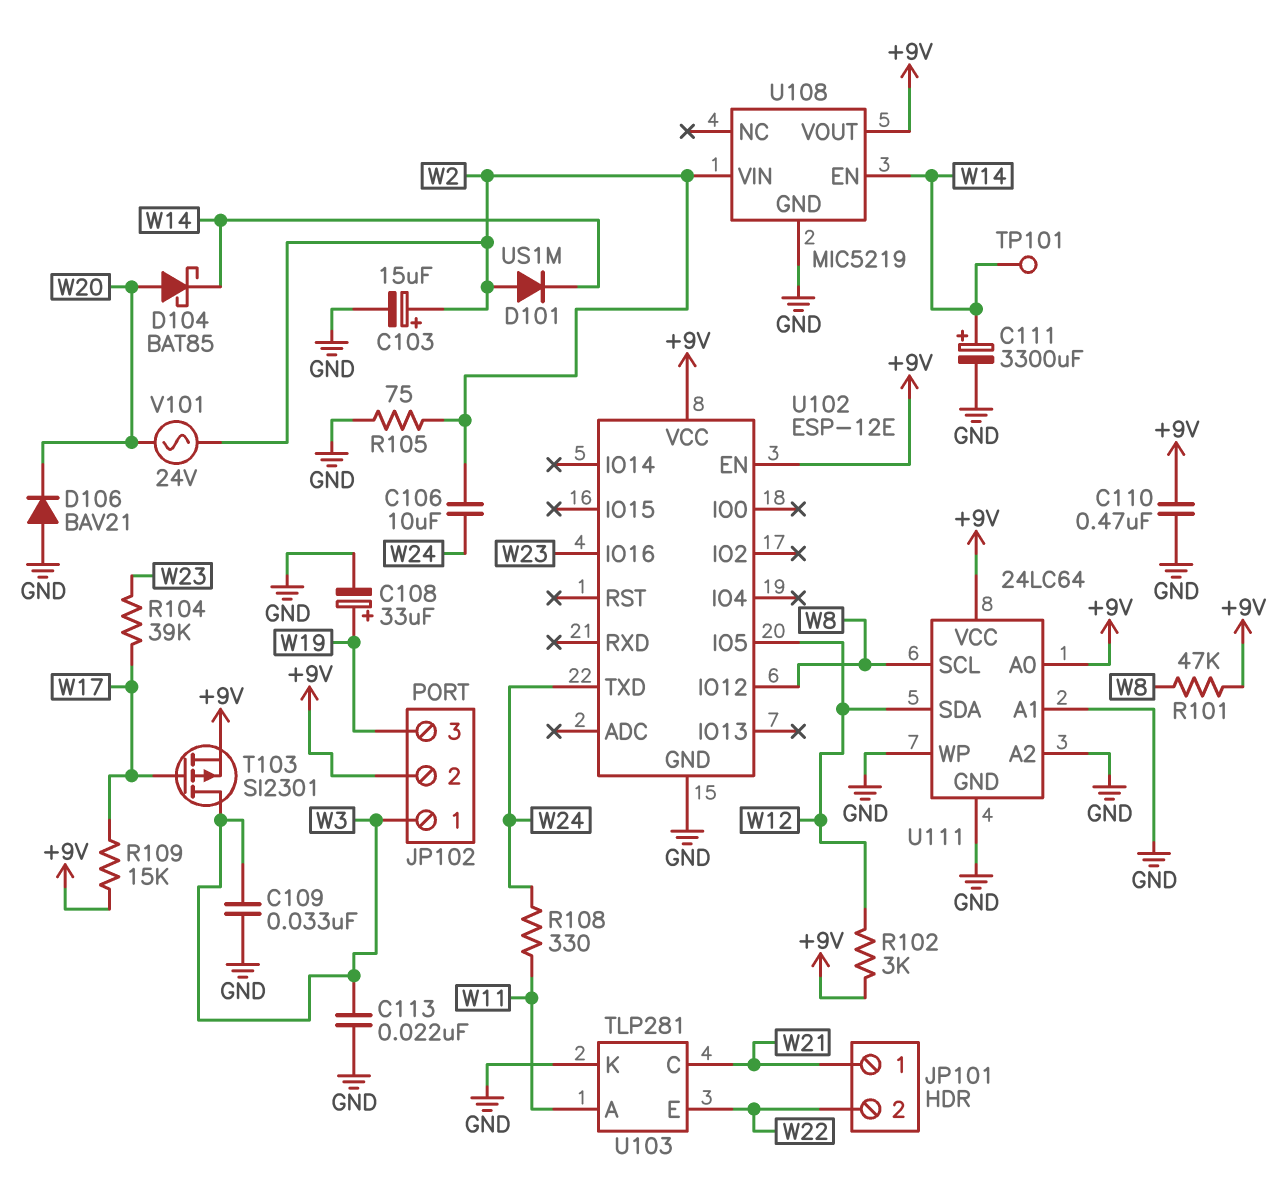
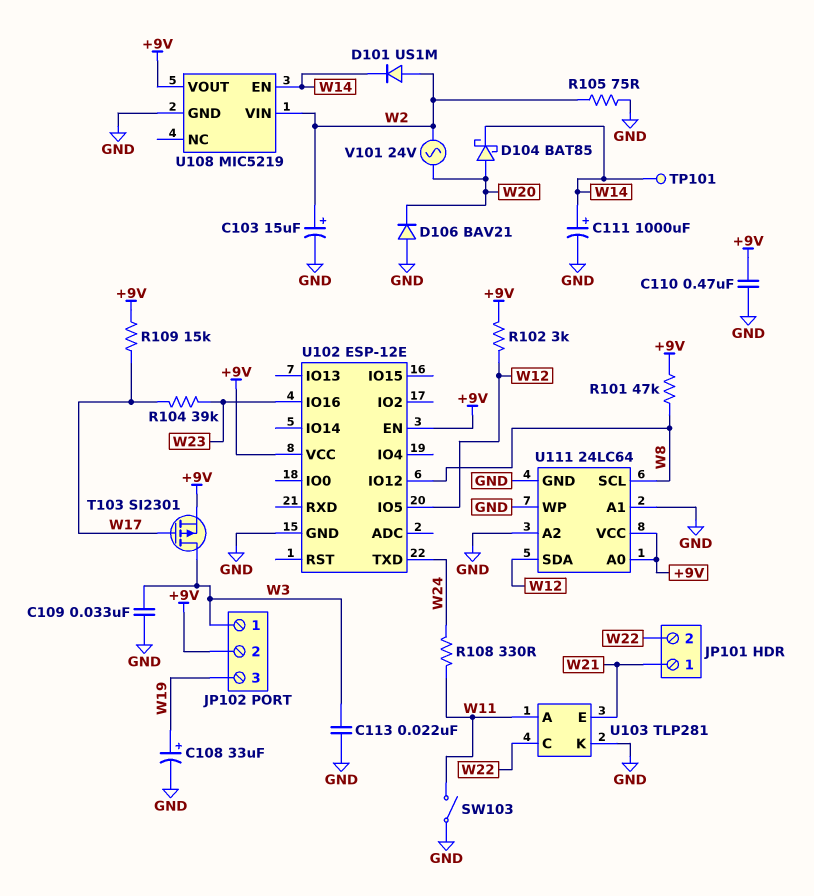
C106: 10uF (W2, W24) -> none
C111: 3300uF (plus W14, minus GND) -> 1000uF (plus W14, minus GND)
SW103: none -> switch (GND, W11)
U103 pin C: W21 -> W22
U103 pin E: W22 -> W21

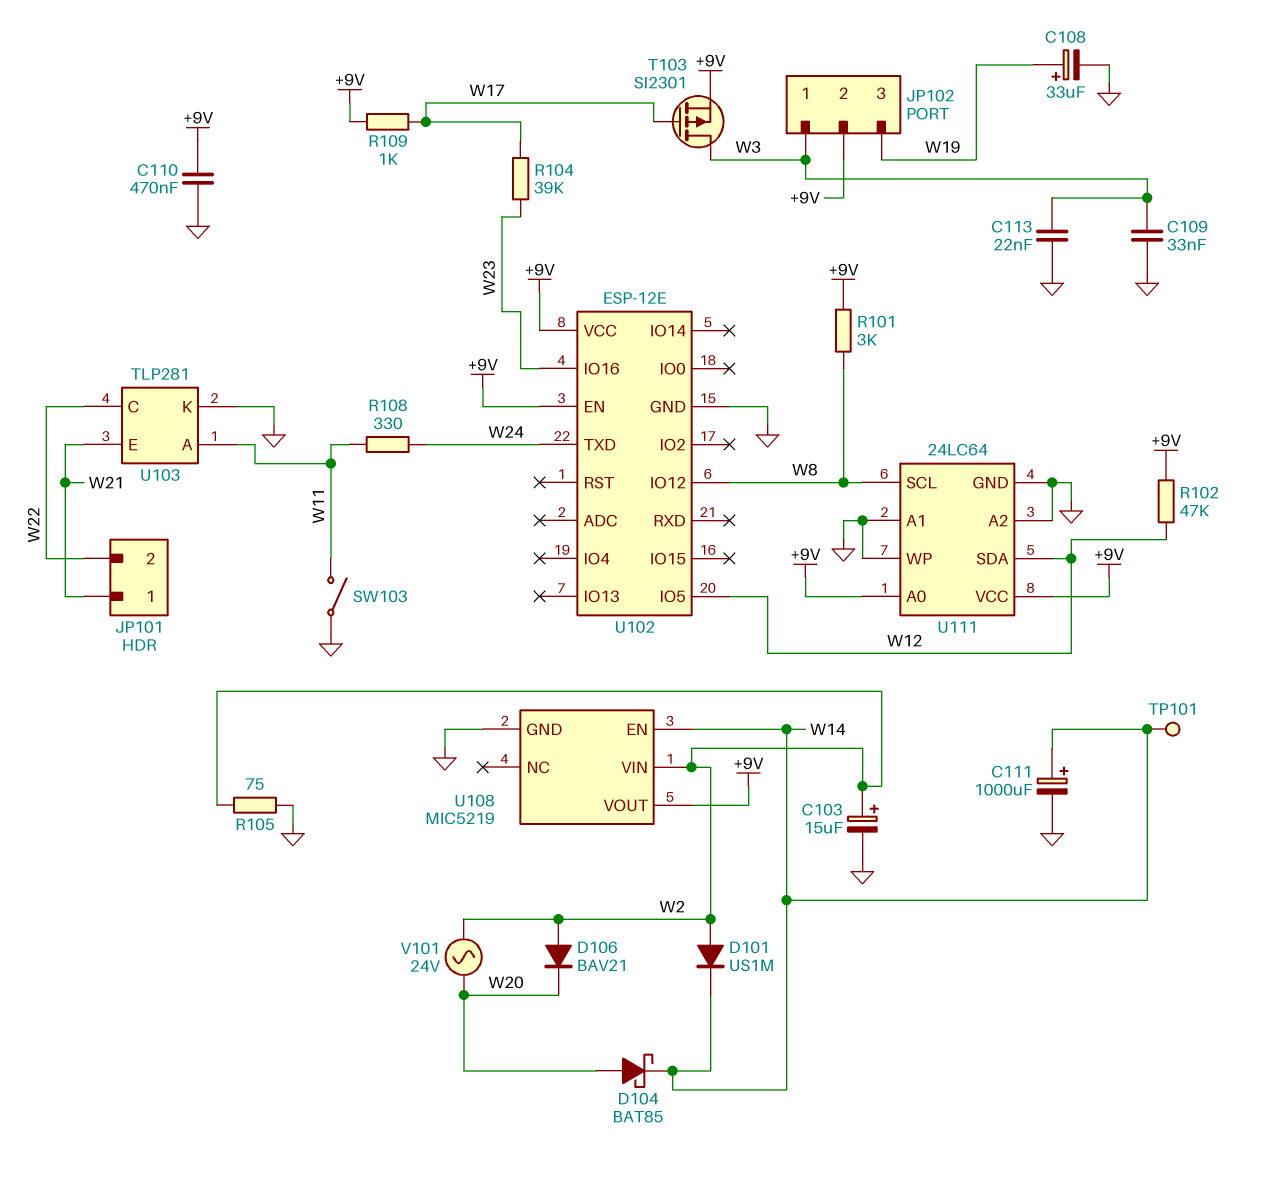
D106: diode BAV21 (A GND, K W20) -> diode BAV21 (A W2, K W20)
R101: 47k (+9V, W8) -> 3k (+9V, W8)
R102: 3k (+9V, W12) -> 47k (+9V, W12)
R109: 15k (+9V, W17) -> 1k (+9V, W17)

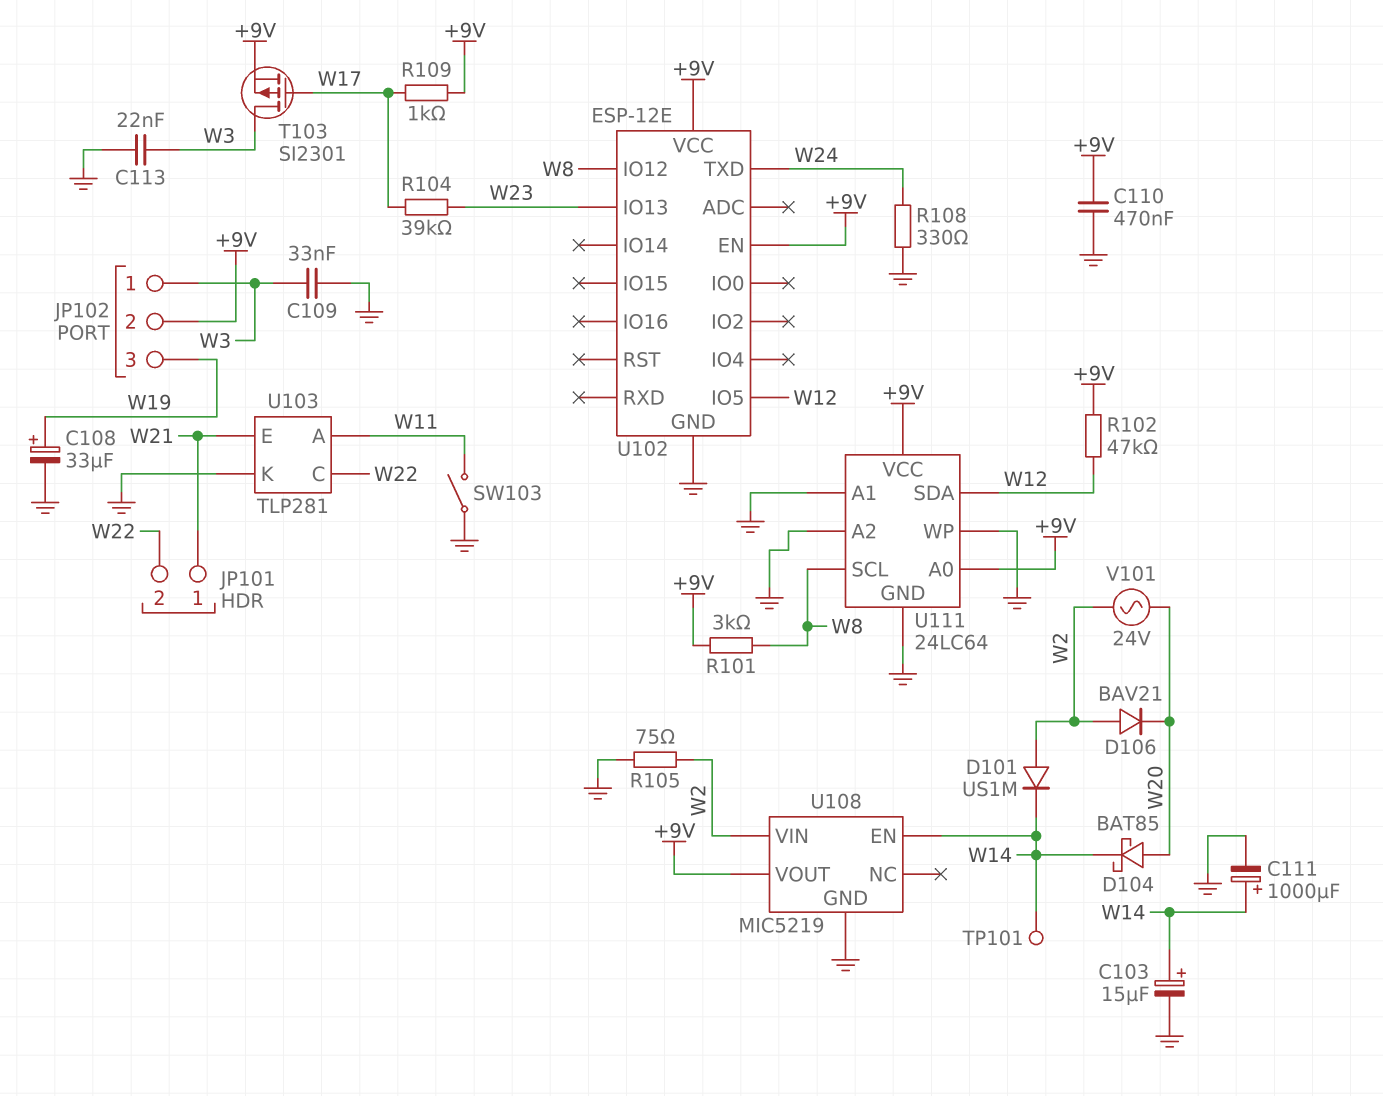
C103: 15uF (plus W2, minus GND) -> 15uF (plus W14, minus GND)
R108: 330 (W11, W24) -> 330 (GND, W24)
U102 pin IO13: none -> W23
U102 pin IO16: W23 -> none

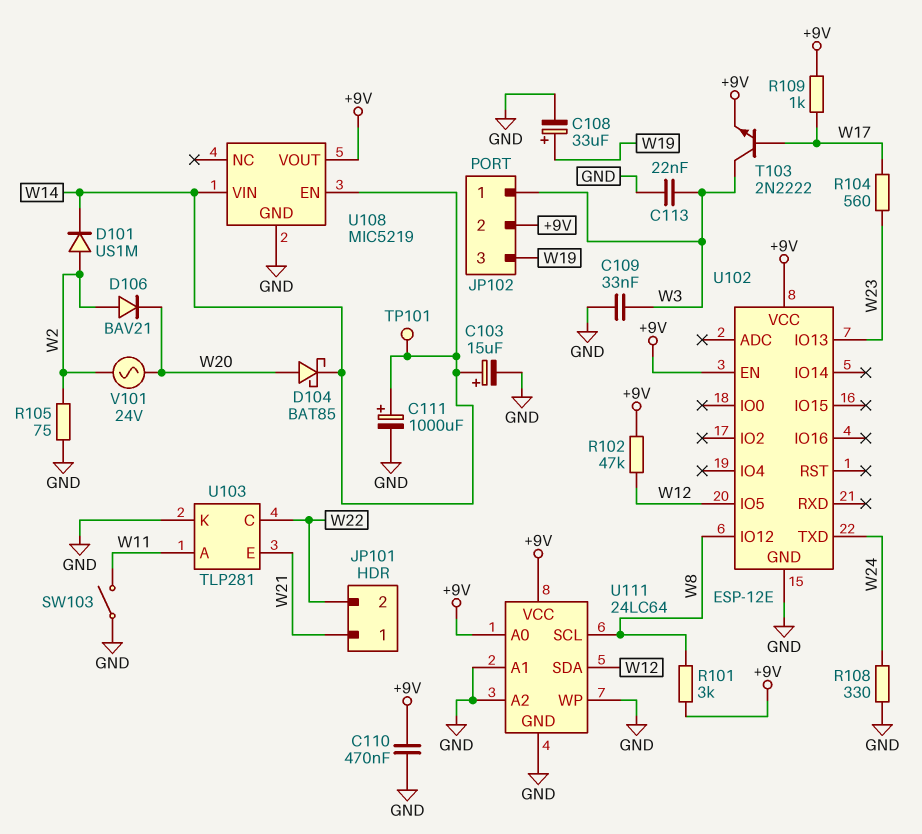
R104: 39k (W17, W23) -> 560 (W17, W23)
T103: PMOS SI2301 (G W17, D W3, S +9V) -> NPN 2N2222 (B W17, C W3, E +9V)
U108 pin VIN: W2 -> W14

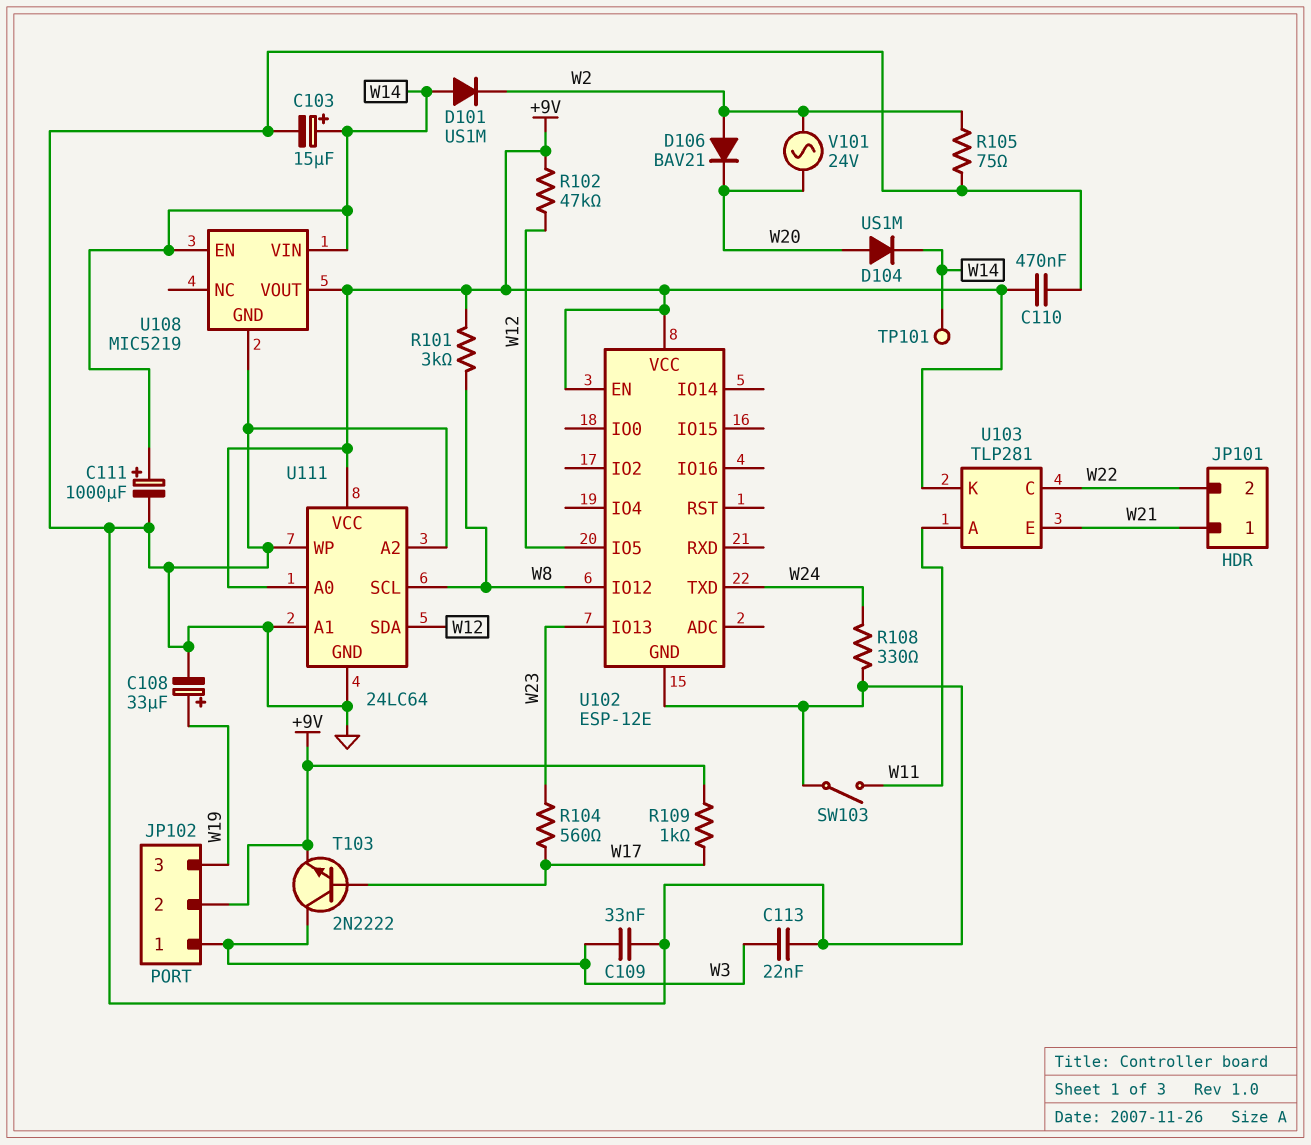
D101: diode US1M (A W2, K W14) -> diode US1M (A W14, K W2)
D104: schottky BAT85 (A W20, K W14) -> diode US1M (A W20, K W14)
U103 pin K: GND -> +9V

